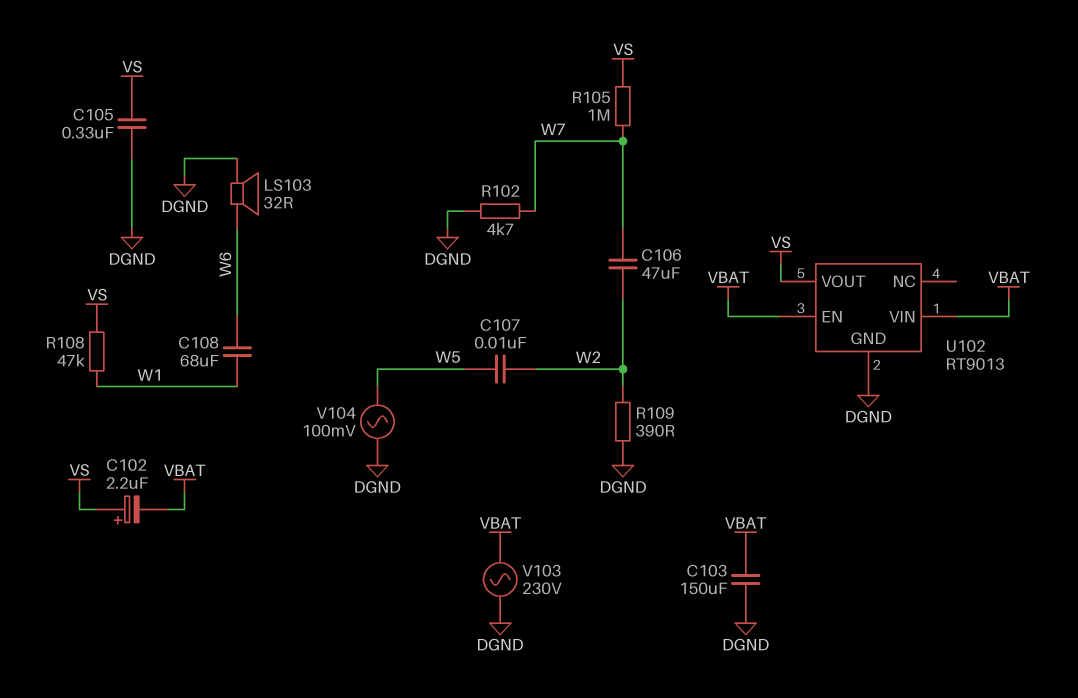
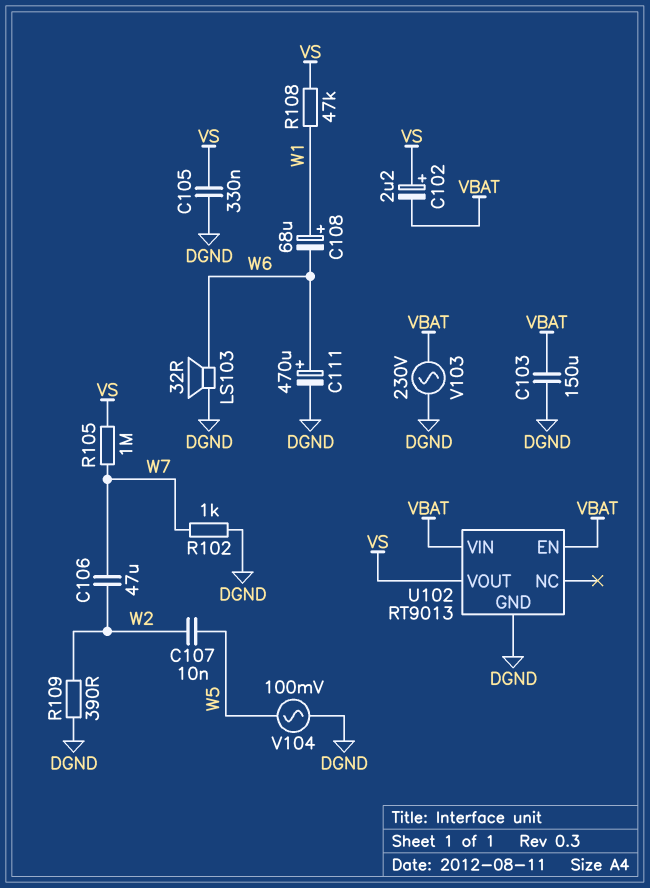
C108: 68uF (W1, W6) -> 68uF (plus W1, minus W6)
C111: none -> 470uF (plus W6, minus DGND)
R102: 4.7k (DGND, W7) -> 1k (DGND, W7)

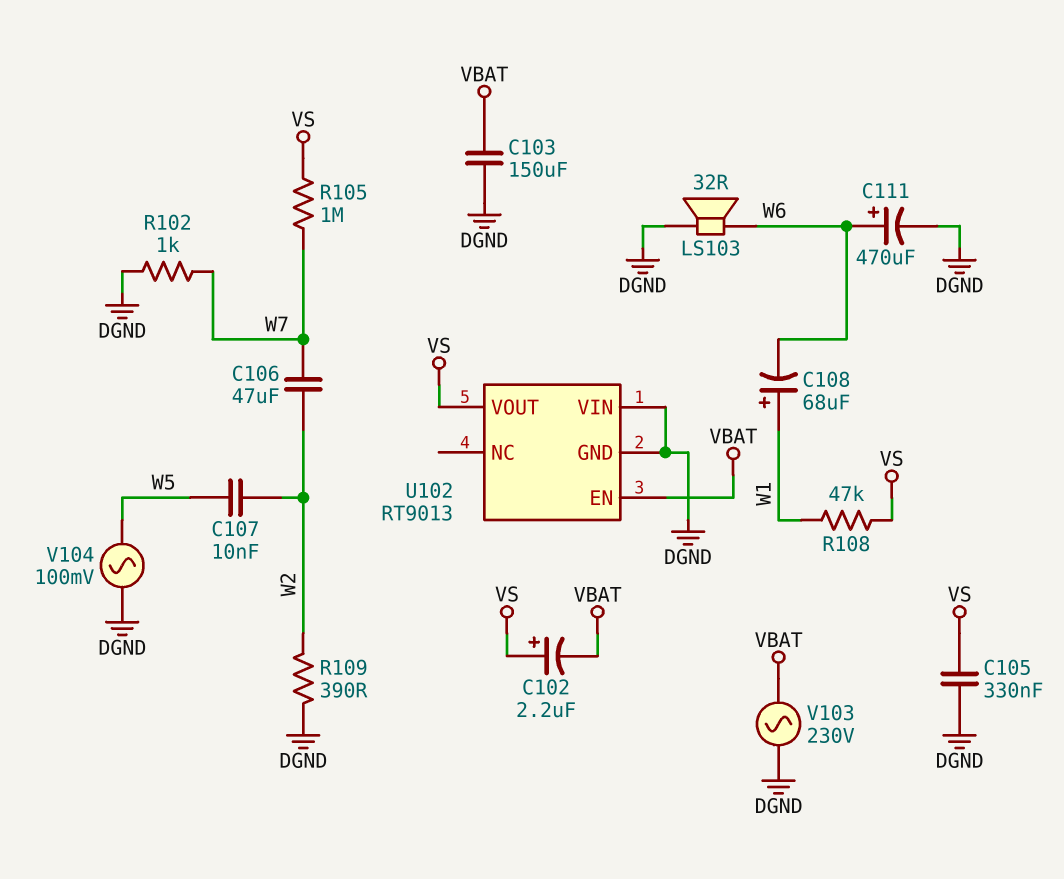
U102 pin VIN: VBAT -> DGND

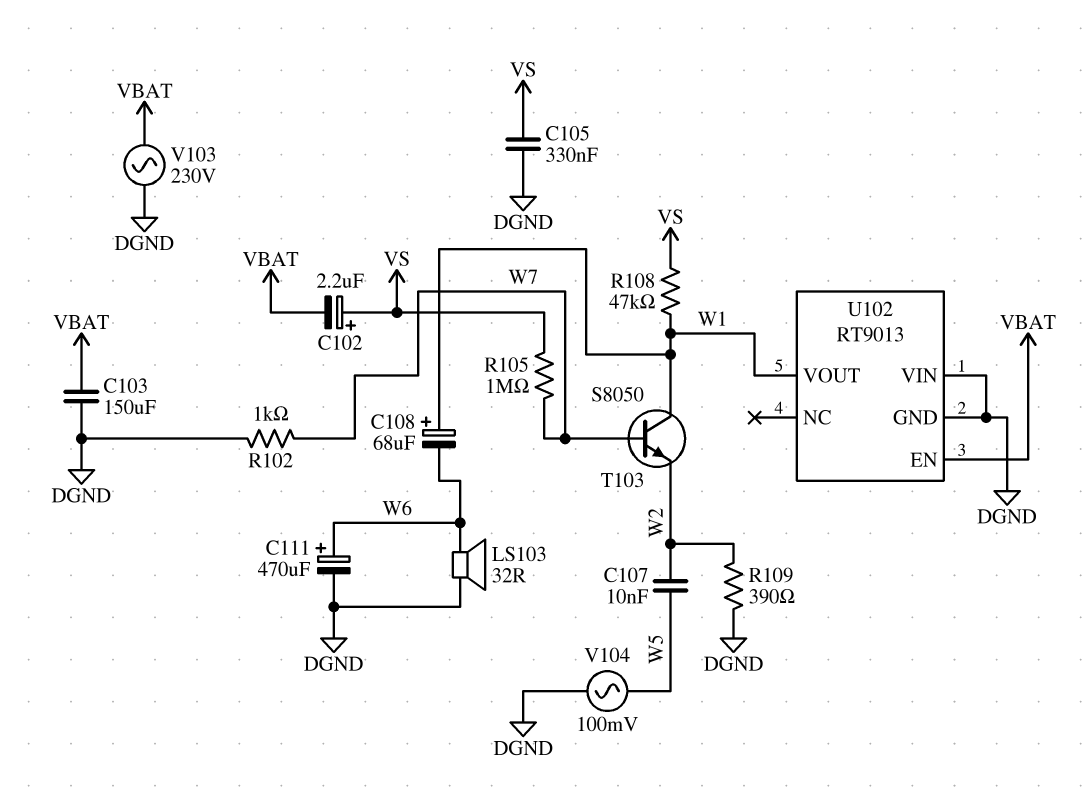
C106: 47uF (W2, W7) -> none
T103: none -> NPN S8050 (B W7, C W1, E W2)
U102 pin VOUT: VS -> W1

